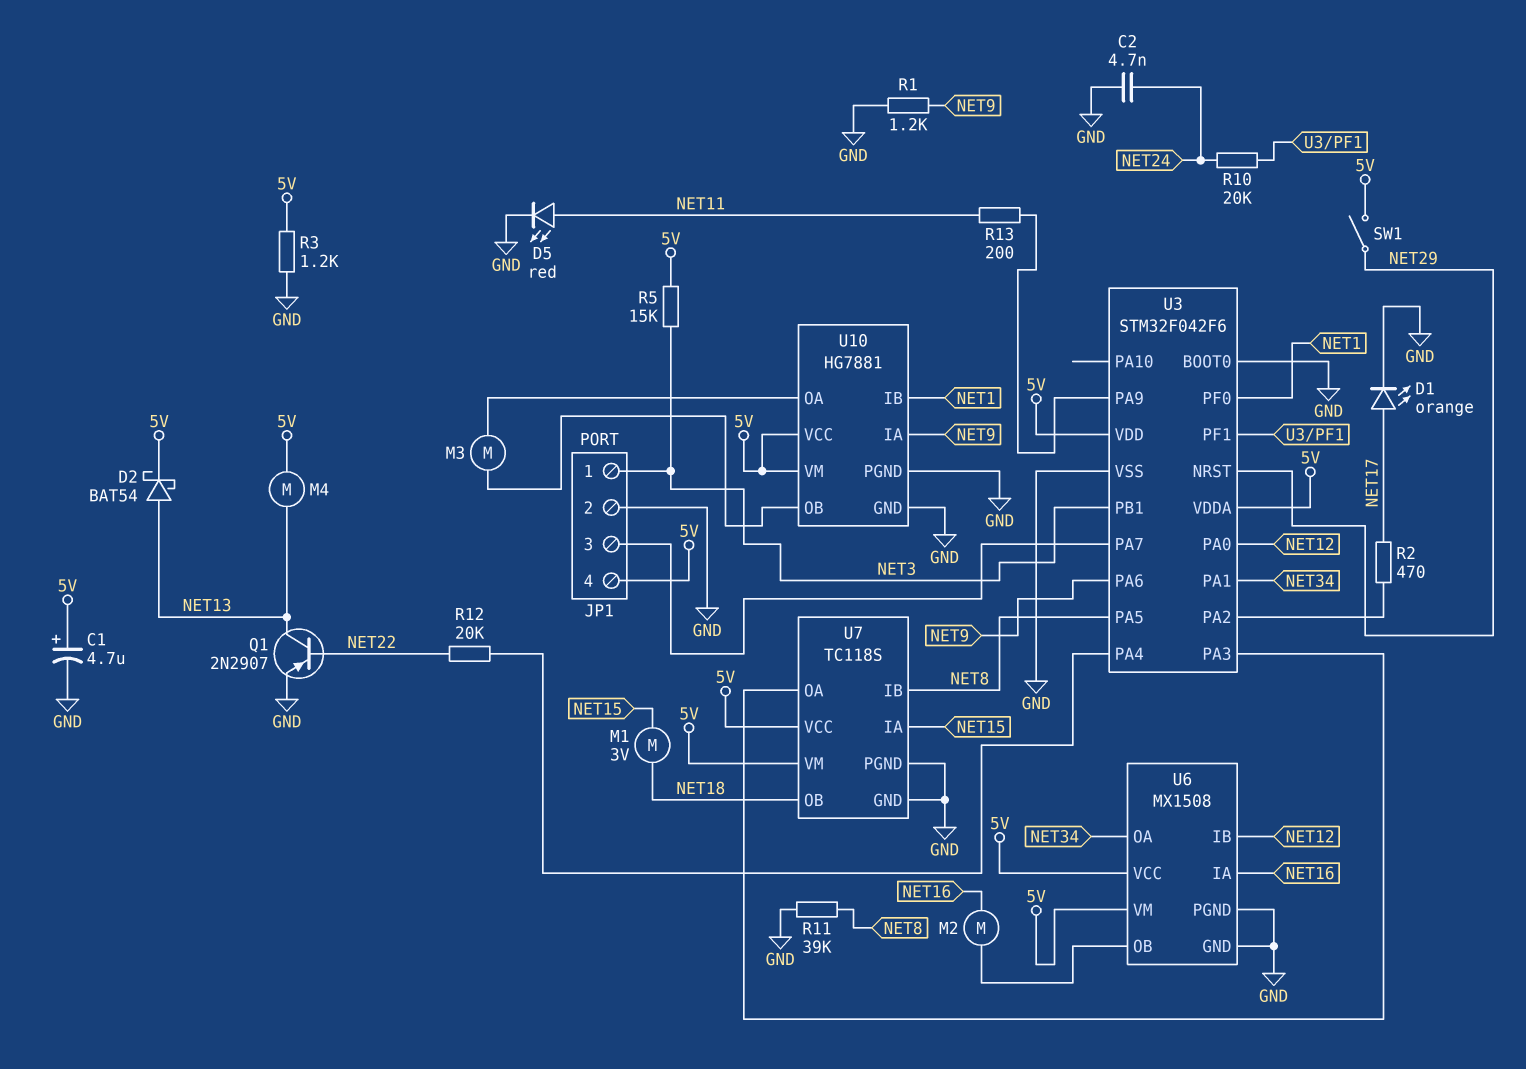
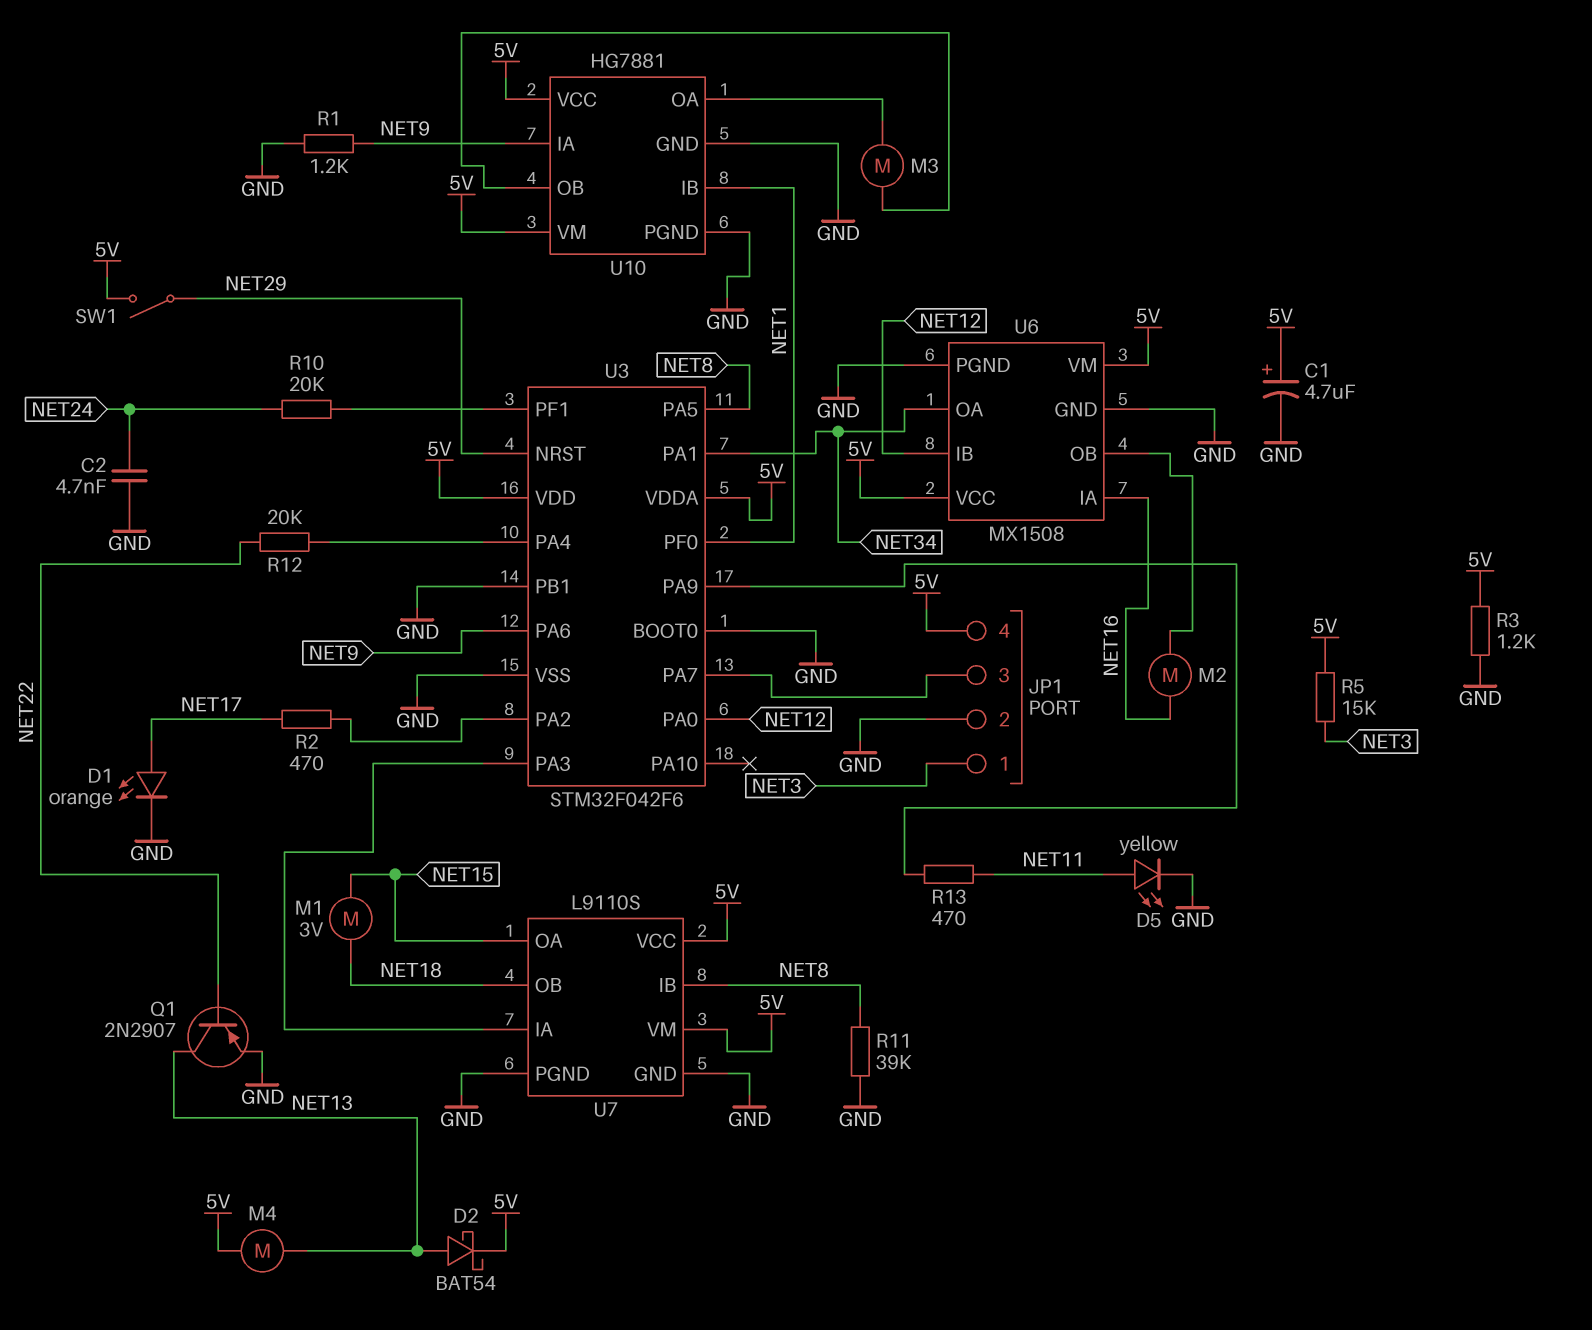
D5: LED red (A NET11, K GND) -> LED yellow (A NET11, K GND)
R13: 200 (NET11, U3/PA9) -> 470 (NET11, U3/PA9)
U3 pin PB1: NET3 -> GND
U7: TC118S -> L9110S
U7 pin IA: NET15 -> U3/PA3
U7 pin OA: U3/PA3 -> NET15

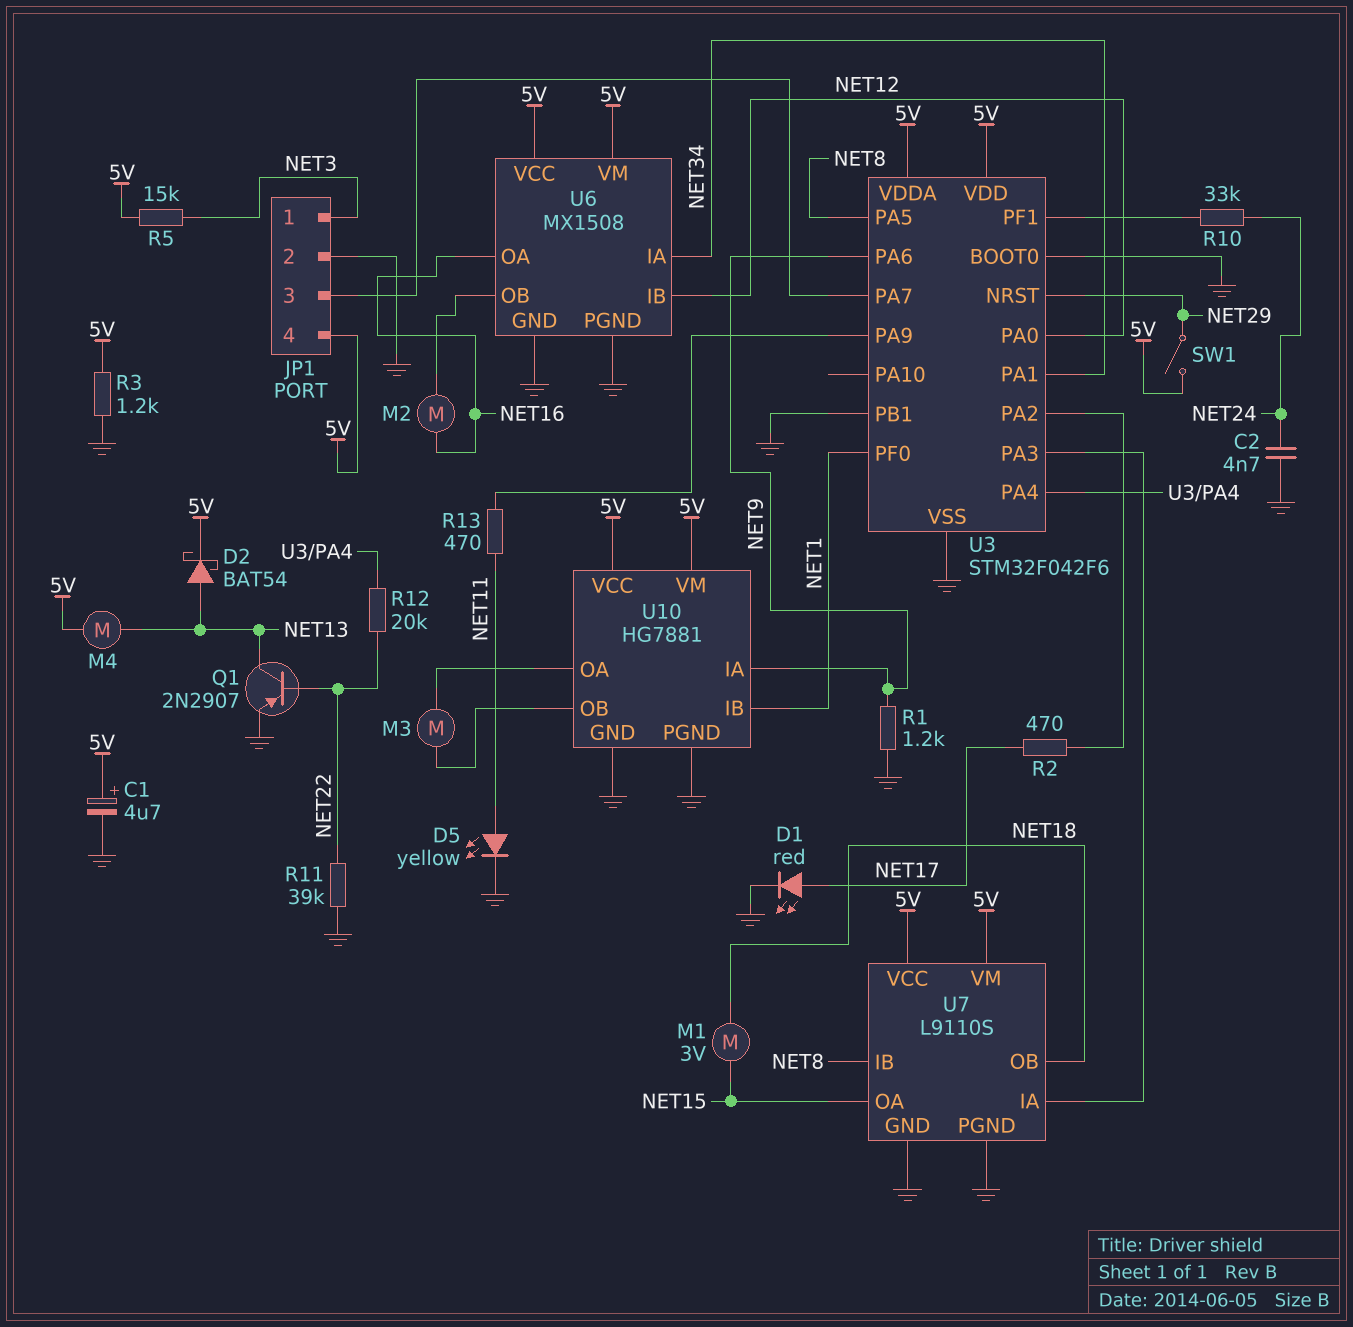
D1: LED orange (A NET17, K GND) -> LED red (A NET17, K GND)
R10: 20k (NET24, U3/PF1) -> 33k (NET24, U3/PF1)
R11: 39k (GND, NET8) -> 39k (GND, NET22)
U6 pin IA: NET16 -> NET34
U6 pin OA: NET34 -> NET16

